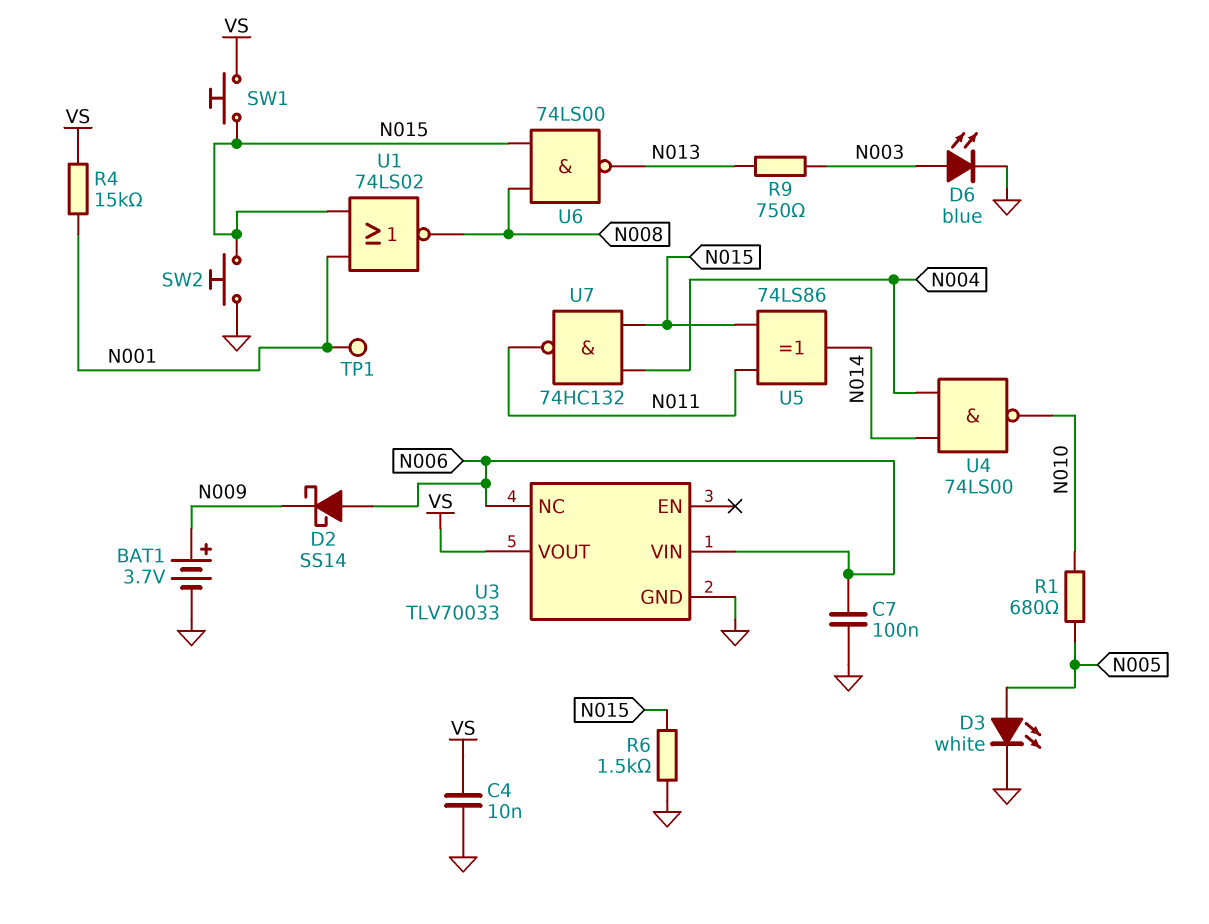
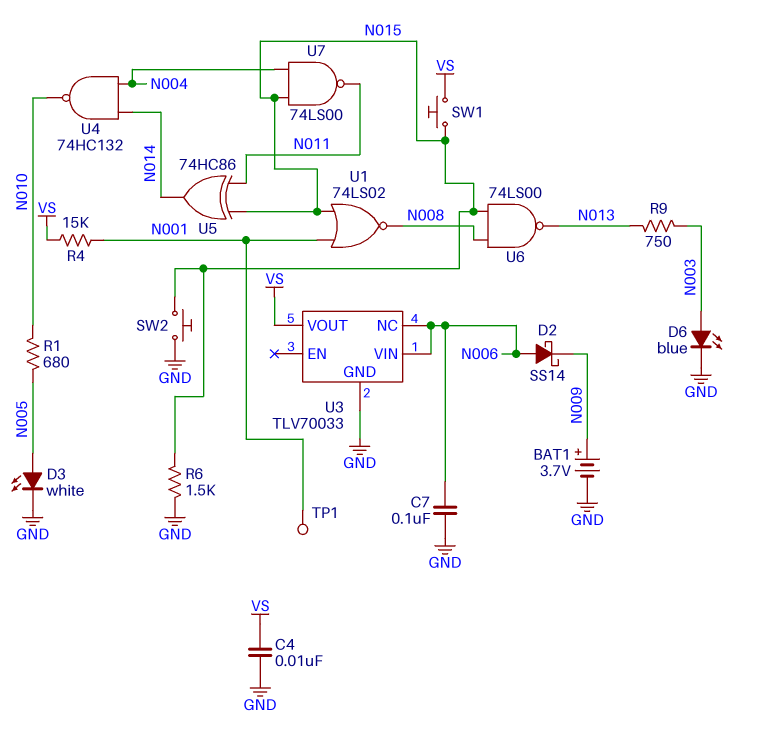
U4: NAND 74LS00 (in N004, in N014, out N010) -> NAND 74HC132 (in N004, in N014, out N010)
U5: XOR 74LS86 (in N011, in N015, out N014) -> XOR 74HC86 (in N011, in N015, out N014)
U7: NAND 74HC132 (in N004, in N015, out N011) -> NAND 74LS00 (in N004, in N015, out N011)

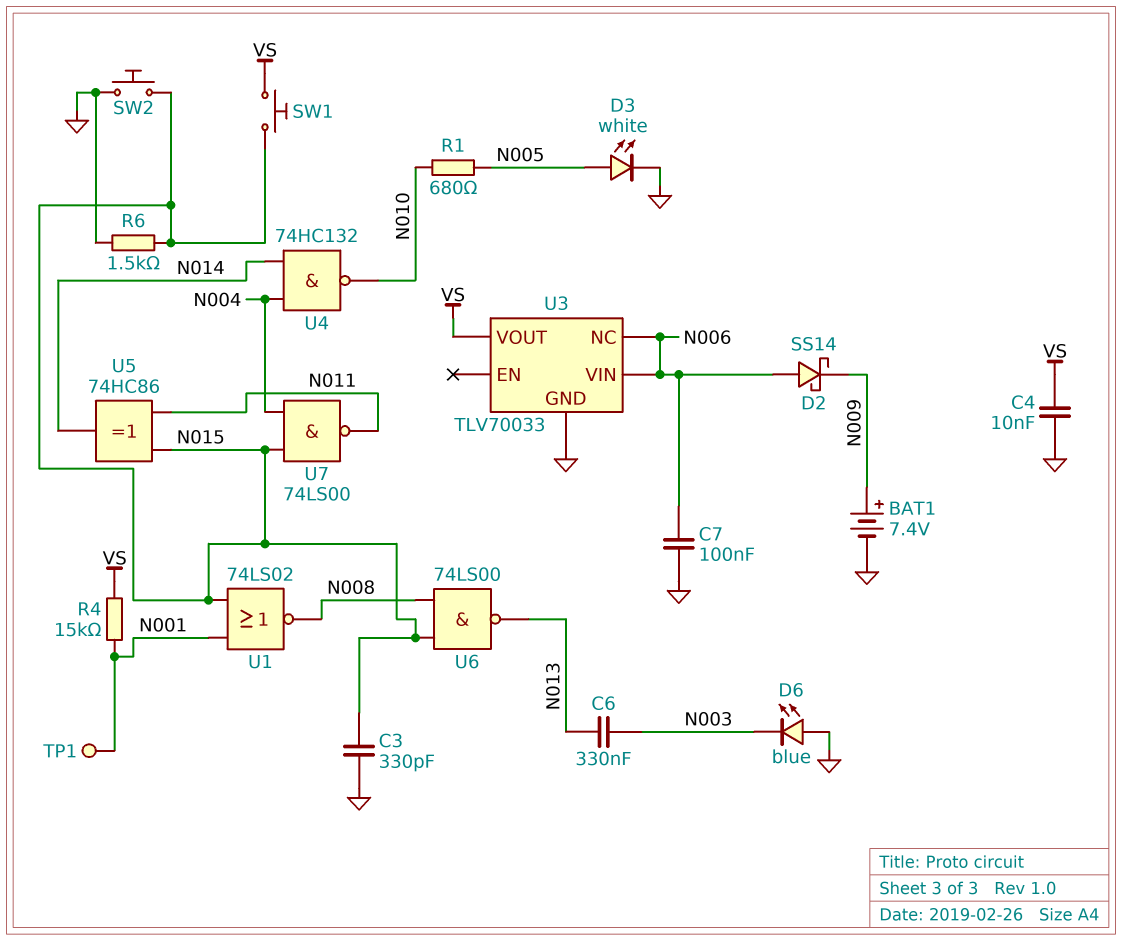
BAT1: 3.7V (plus N009, minus GND) -> 7.4V (plus N009, minus GND)
C3: none -> 330pF (GND, N015)
C6: none -> 330nF (N003, N013)
D6: LED blue (A N003, K GND) -> LED blue (A GND, K N003)
R9: 750 (N003, N013) -> none

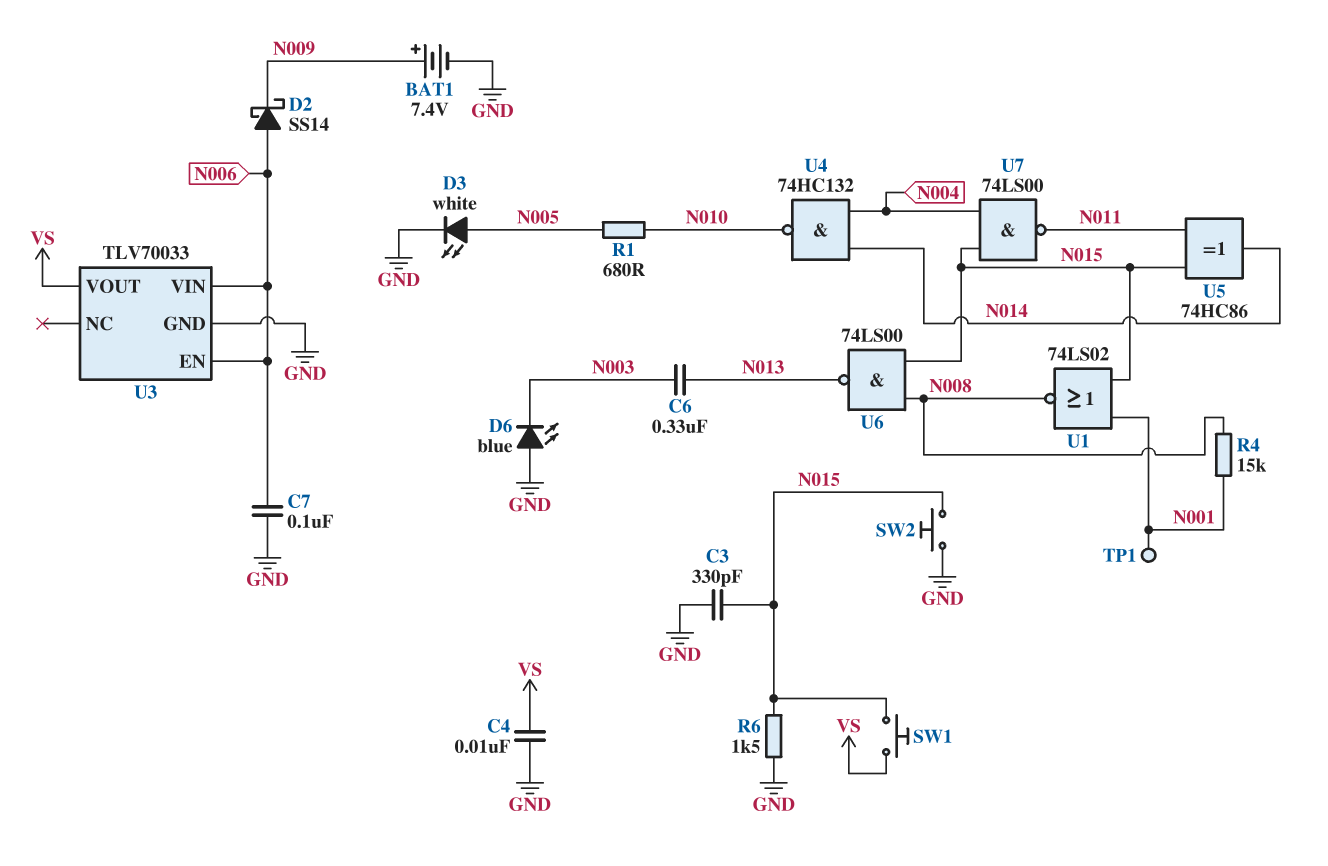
R4: 15k (N001, VS) -> 15k (N001, N008)
U3 pin EN: none -> N006
U3 pin NC: N006 -> none

